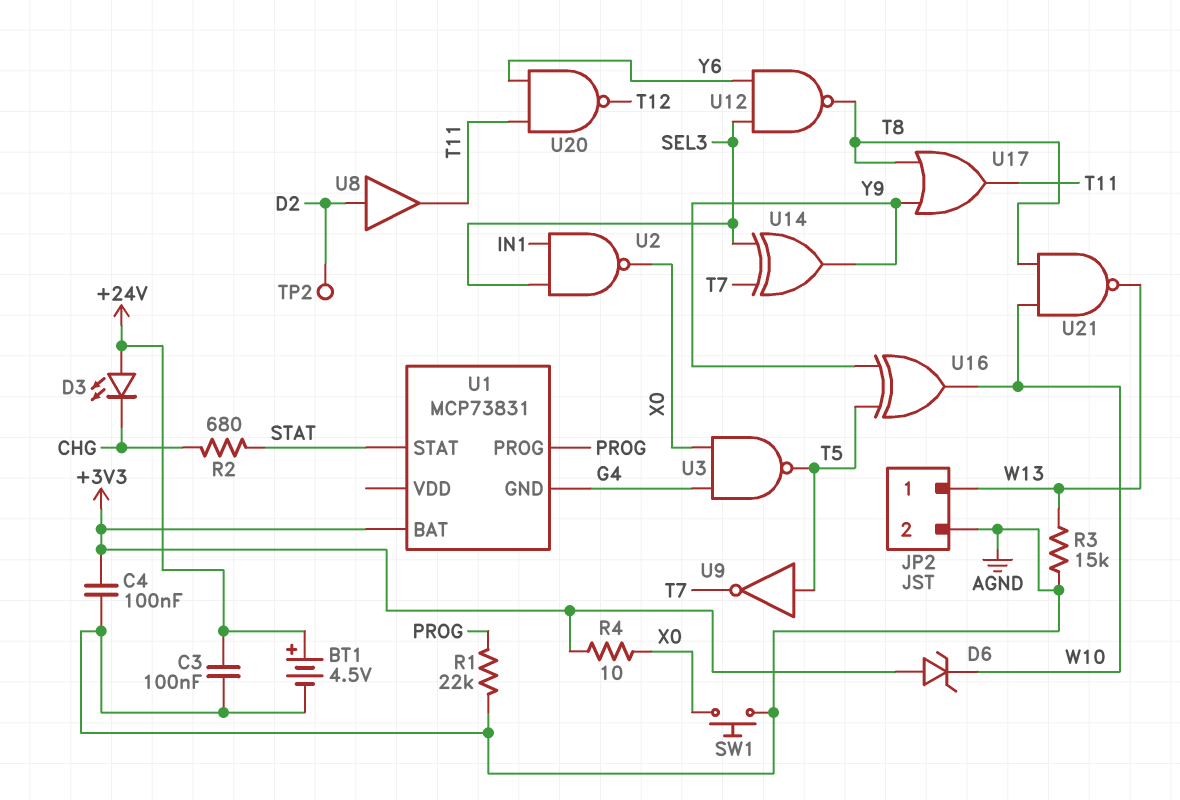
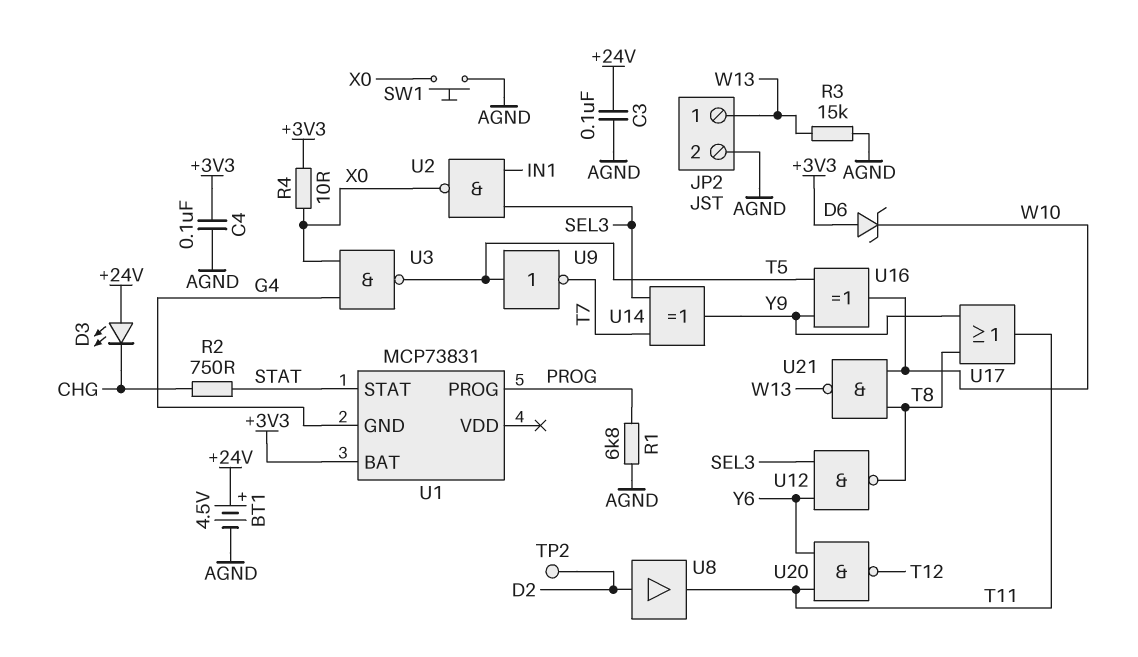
R1: 22k (AGND, PROG) -> 6.8k (AGND, PROG)
R2: 680 (CHG, STAT) -> 750 (CHG, STAT)

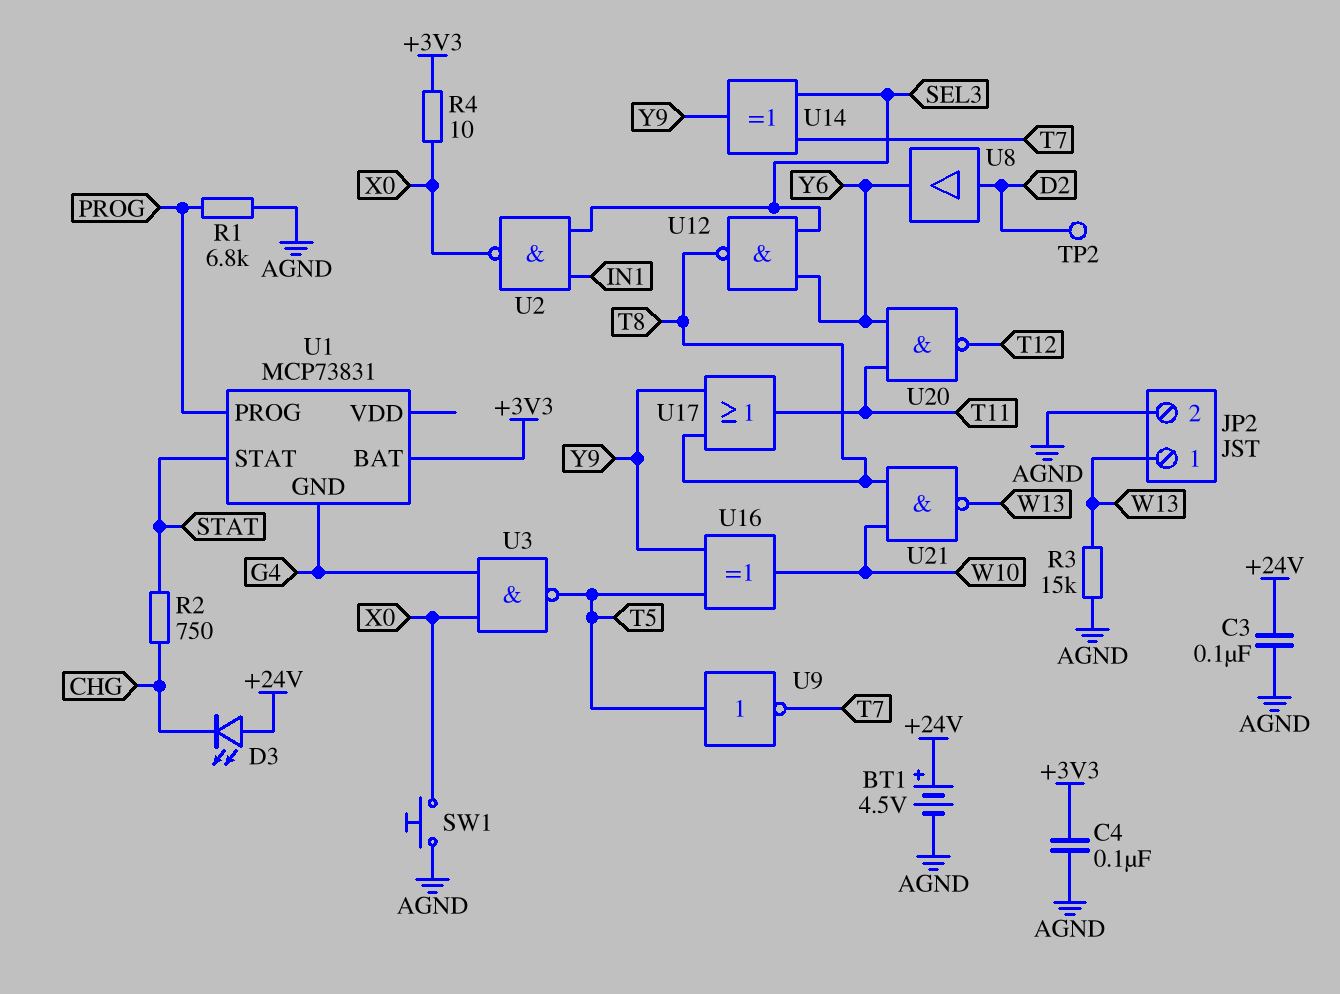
D6: zener (A +3V3, K W10) -> none
U8: buffer (in D2, out T11) -> buffer (in D2, out Y6)

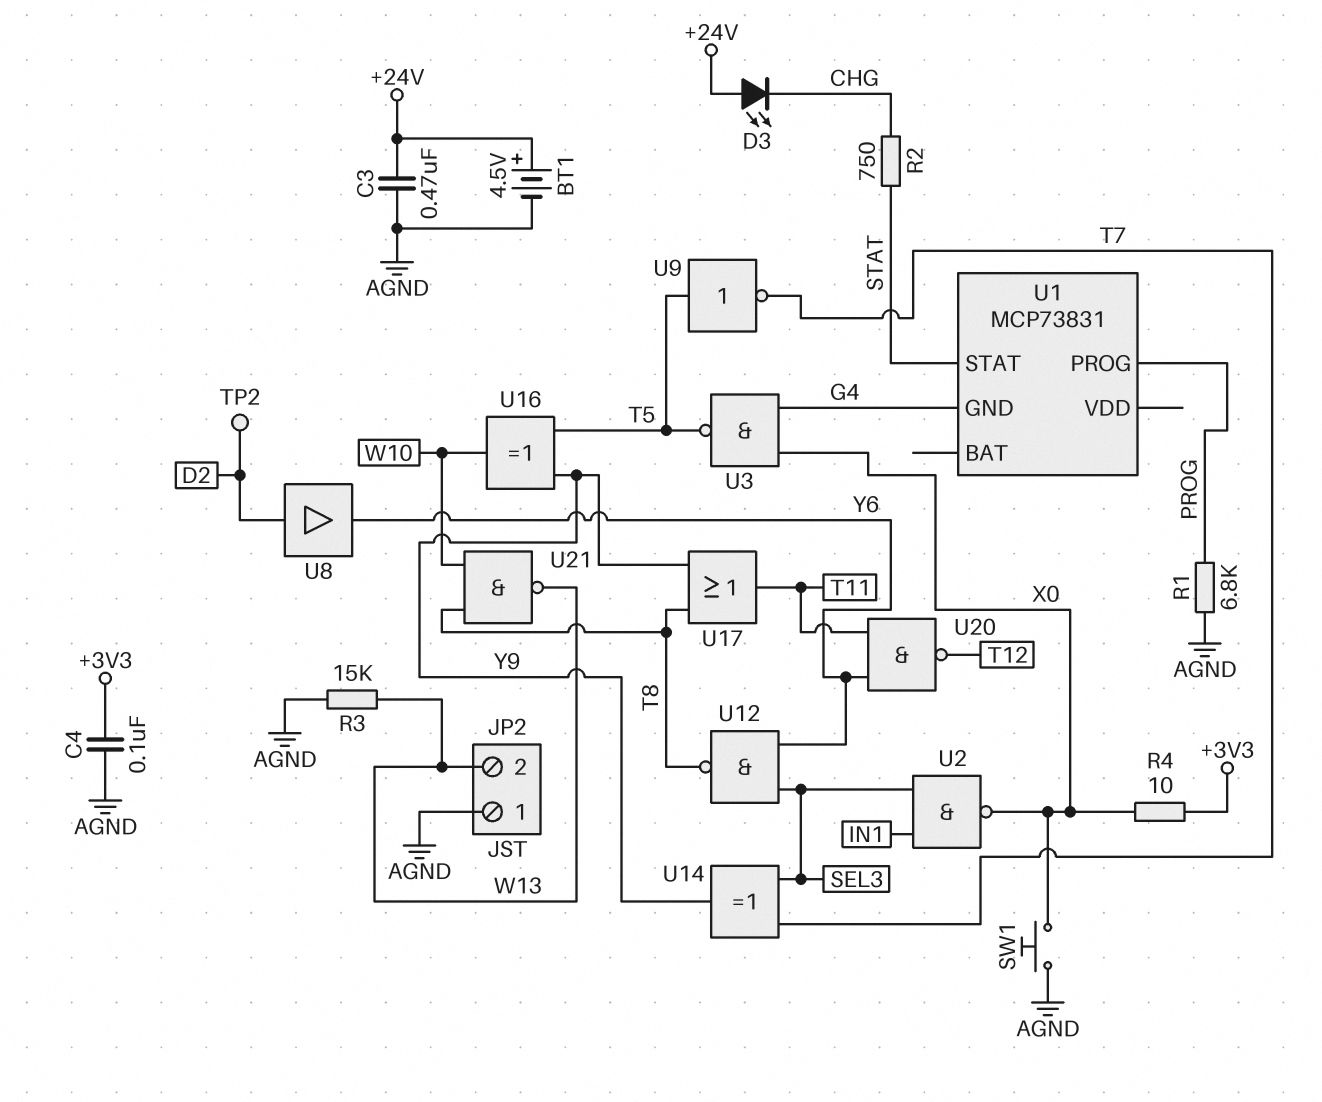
C3: 100nF (+24V, AGND) -> 470nF (+24V, AGND)
JP2 pin 1: W13 -> AGND
JP2 pin 2: AGND -> W13
U1 pin BAT: +3V3 -> none

